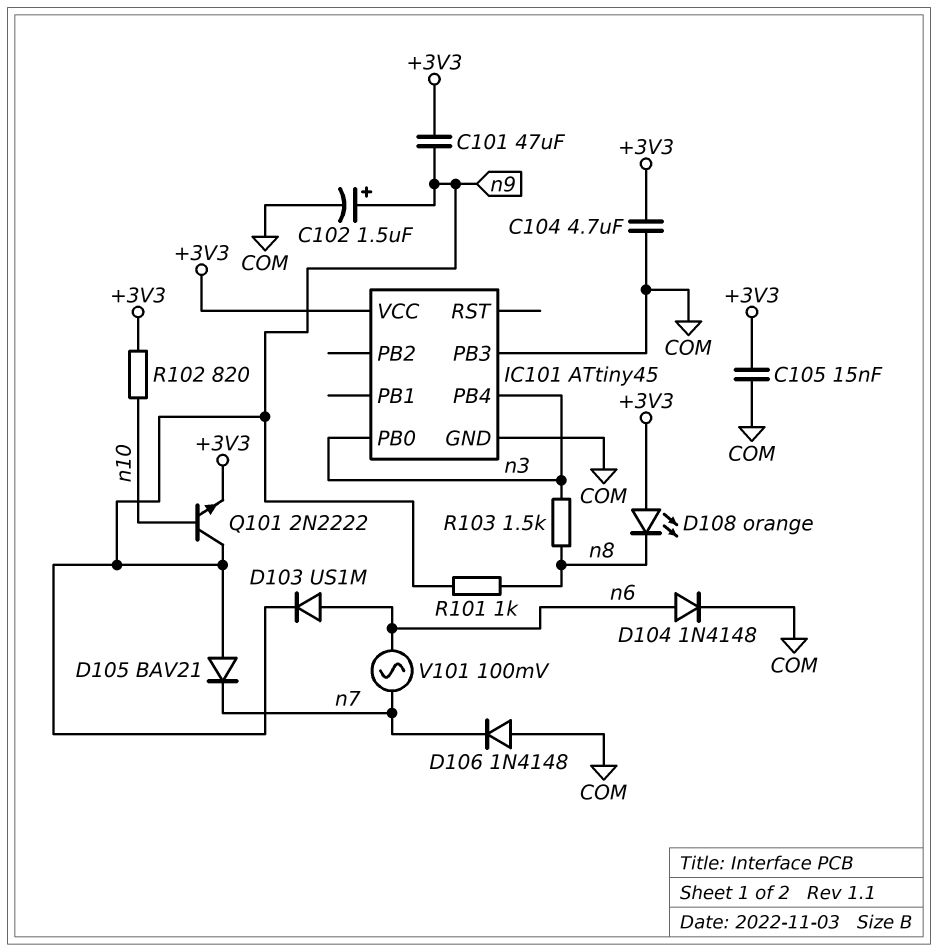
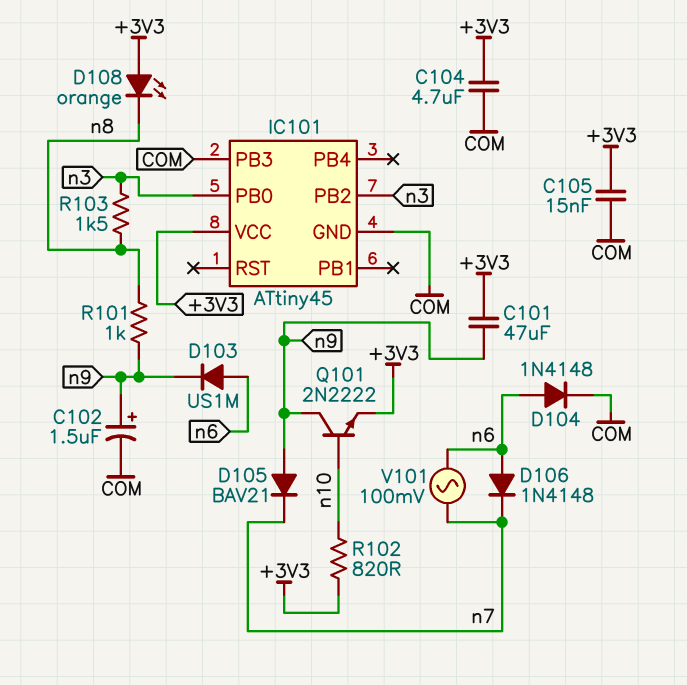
D106: diode 1N4148 (A COM, K n7) -> diode 1N4148 (A n6, K n7)
IC101 pin PB2: none -> n3
IC101 pin PB4: n3 -> none

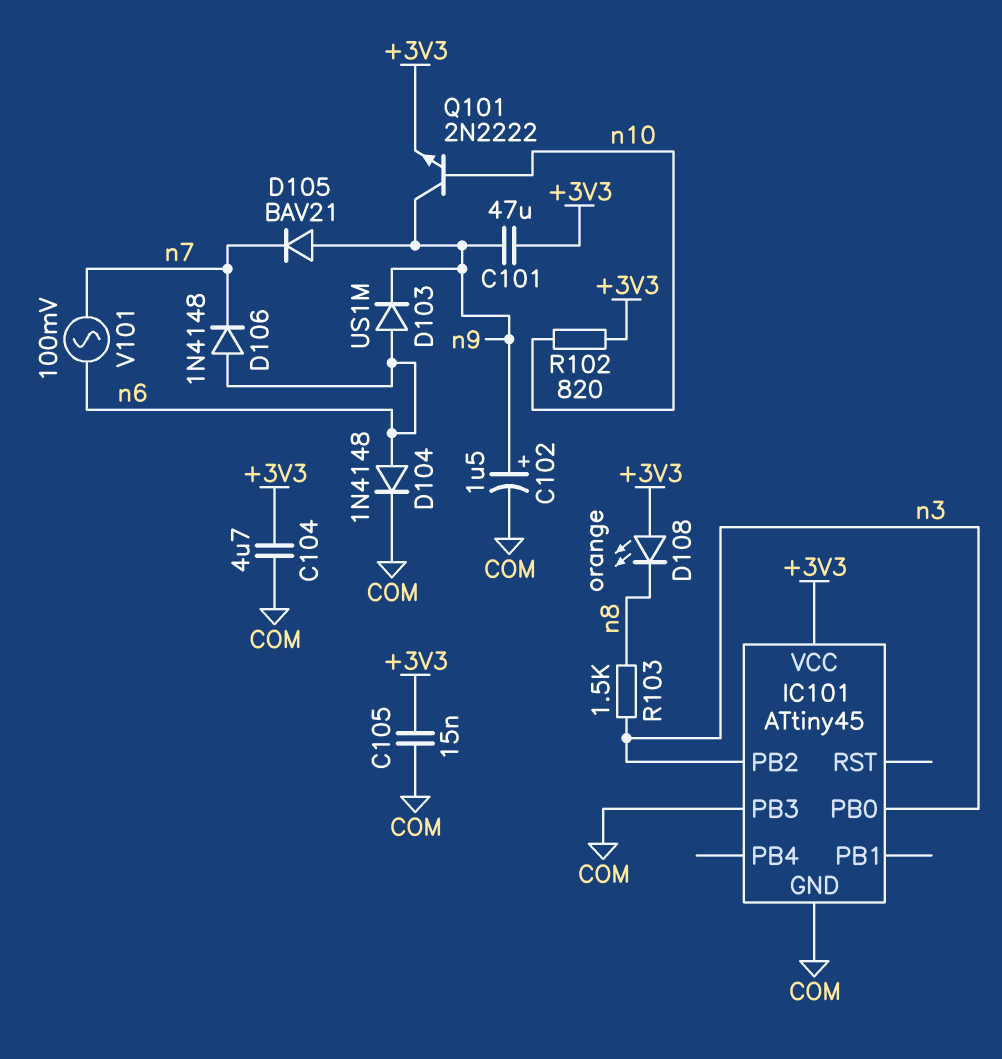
R101: 1k (n8, n9) -> none

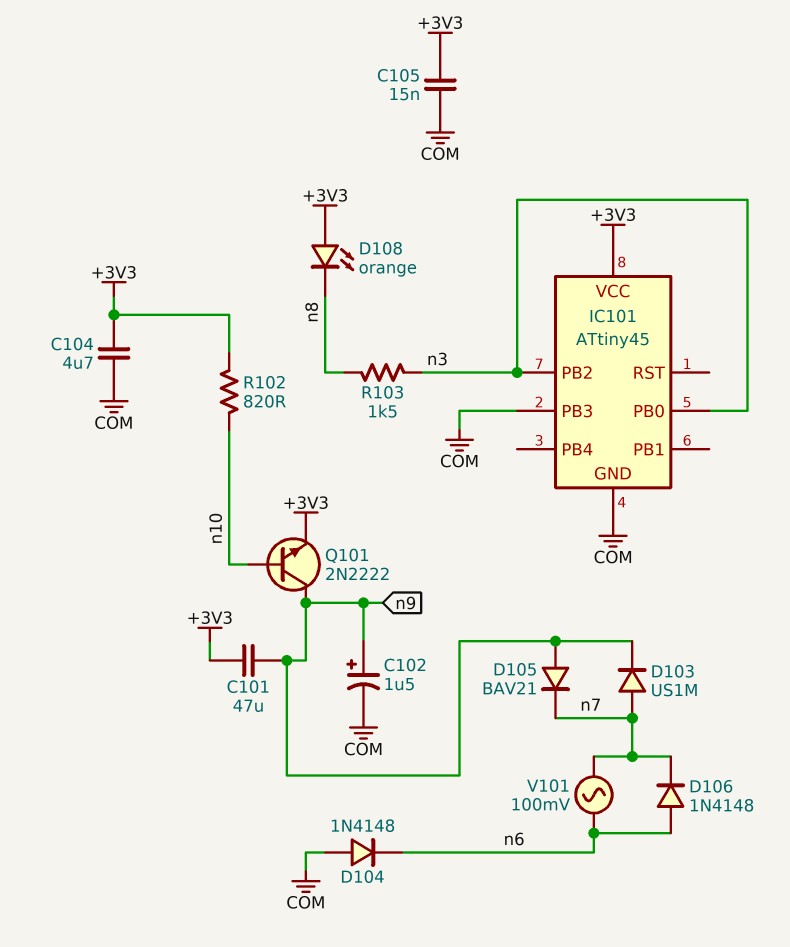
D103: diode US1M (A n6, K n9) -> diode US1M (A n7, K n9)
D104: diode 1N4148 (A n6, K COM) -> diode 1N4148 (A COM, K n6)

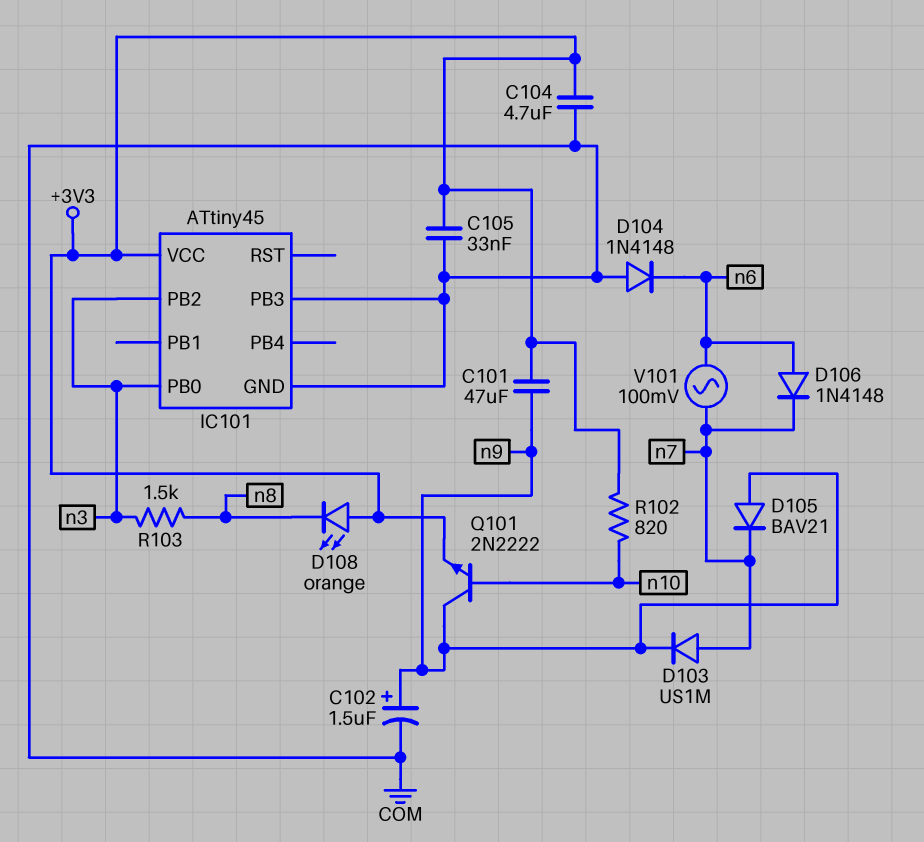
C105: 15nF (+3V3, COM) -> 33nF (+3V3, COM)

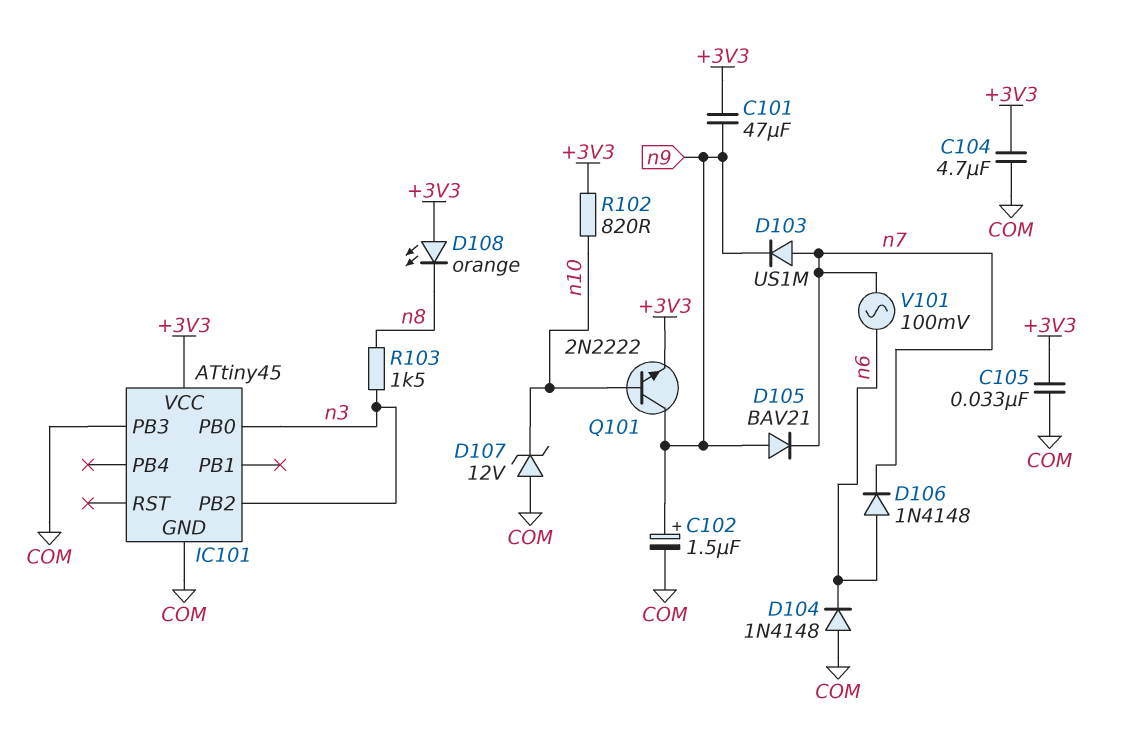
D107: none -> zener 12V (A COM, K n10)

